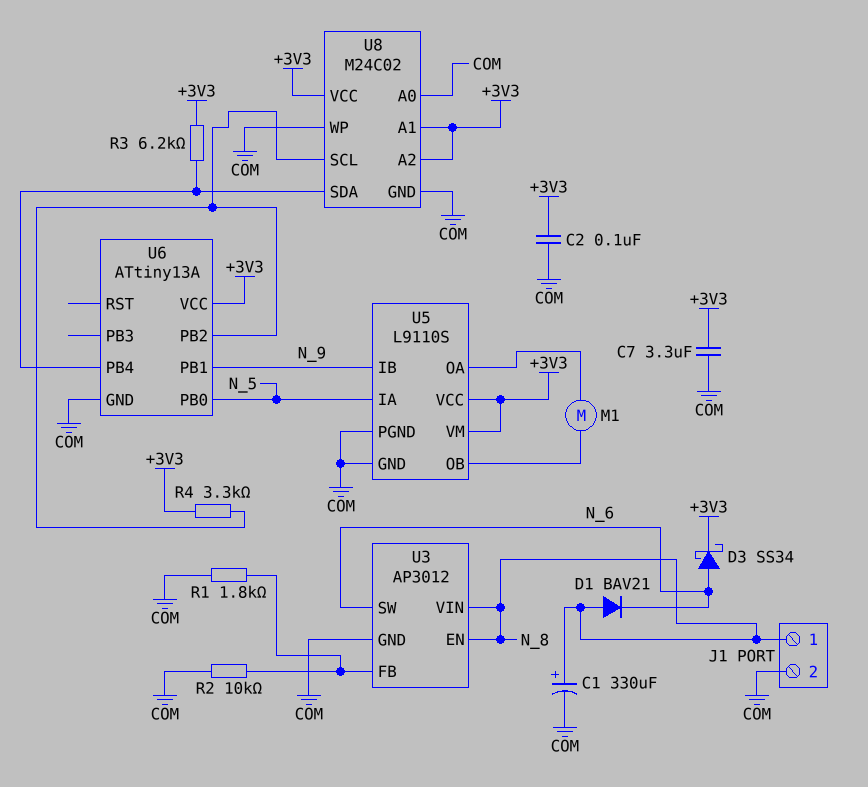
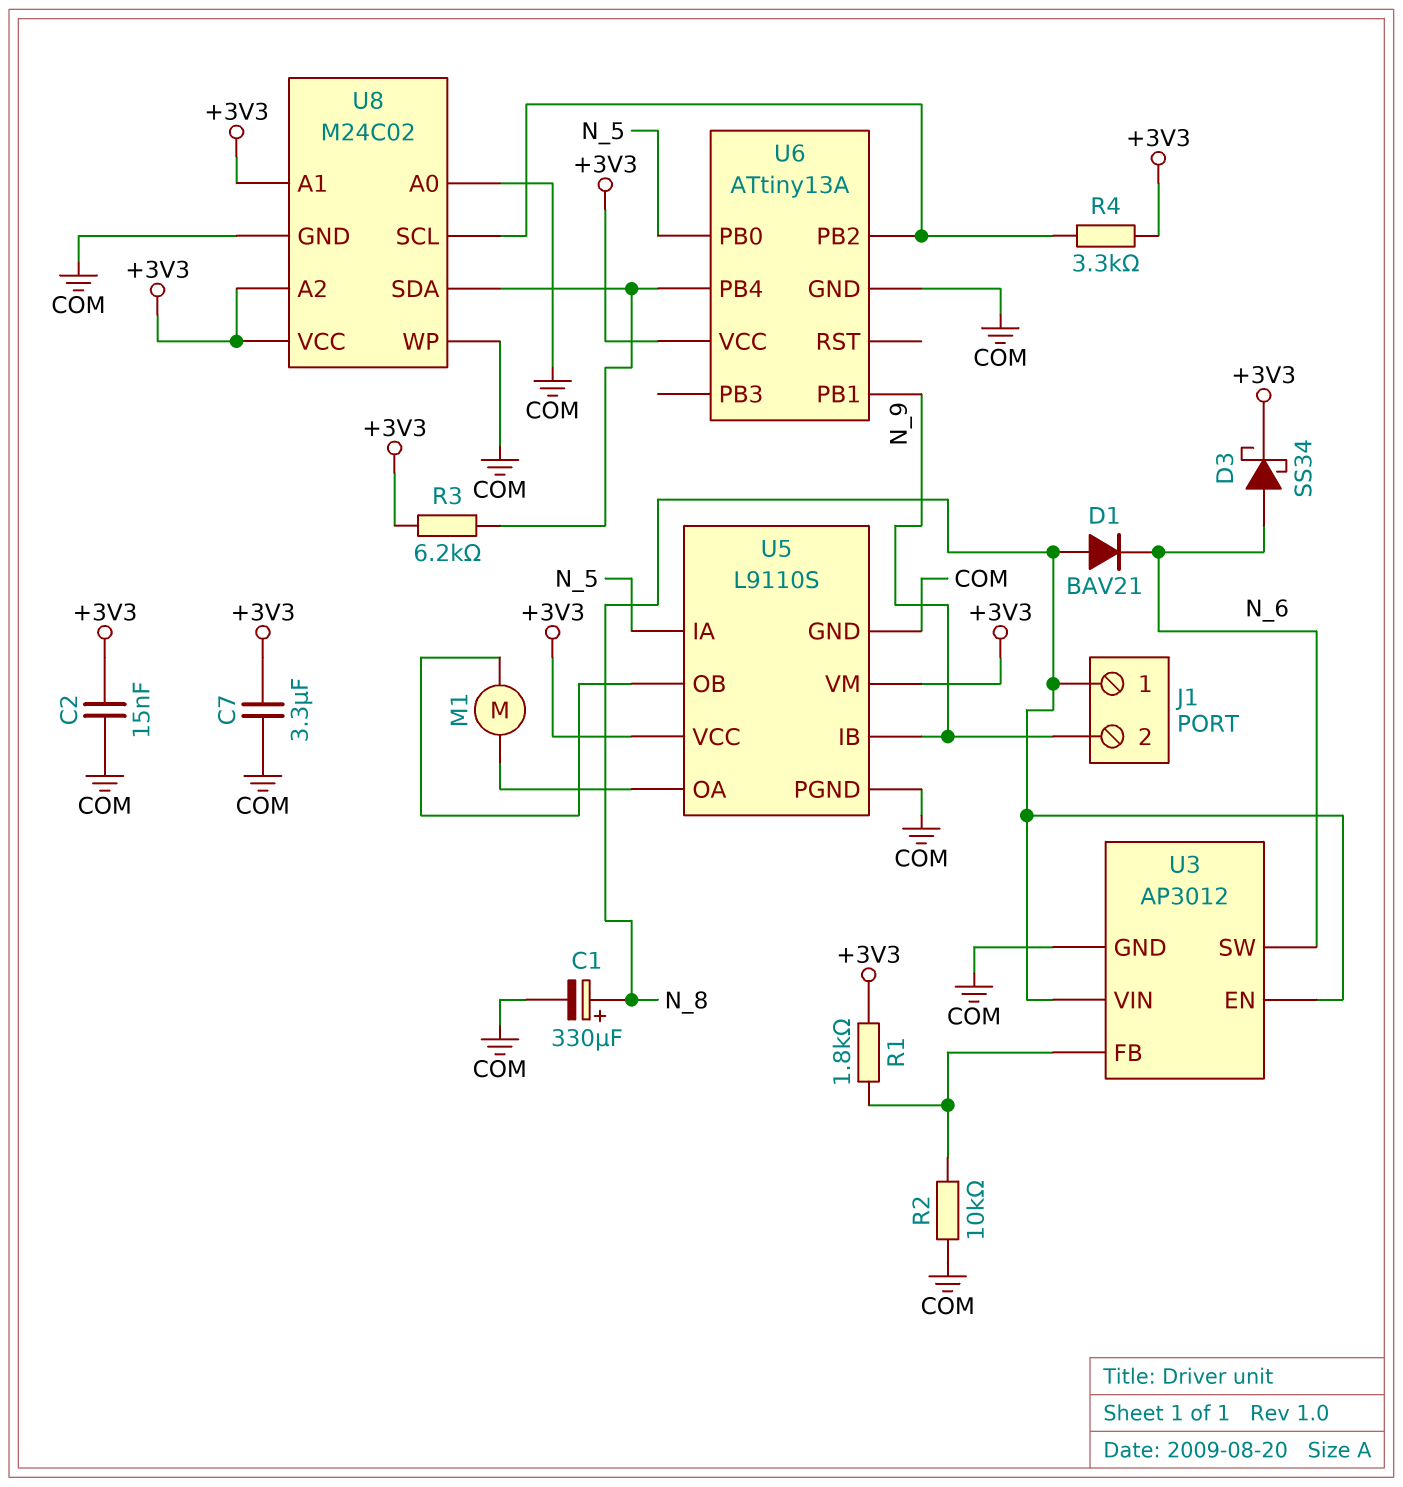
C2: 100nF (+3V3, COM) -> 15nF (+3V3, COM)
J1 pin 2: COM -> N_9
R1: 1.8k (COM, U3/FB) -> 1.8k (+3V3, U3/FB)

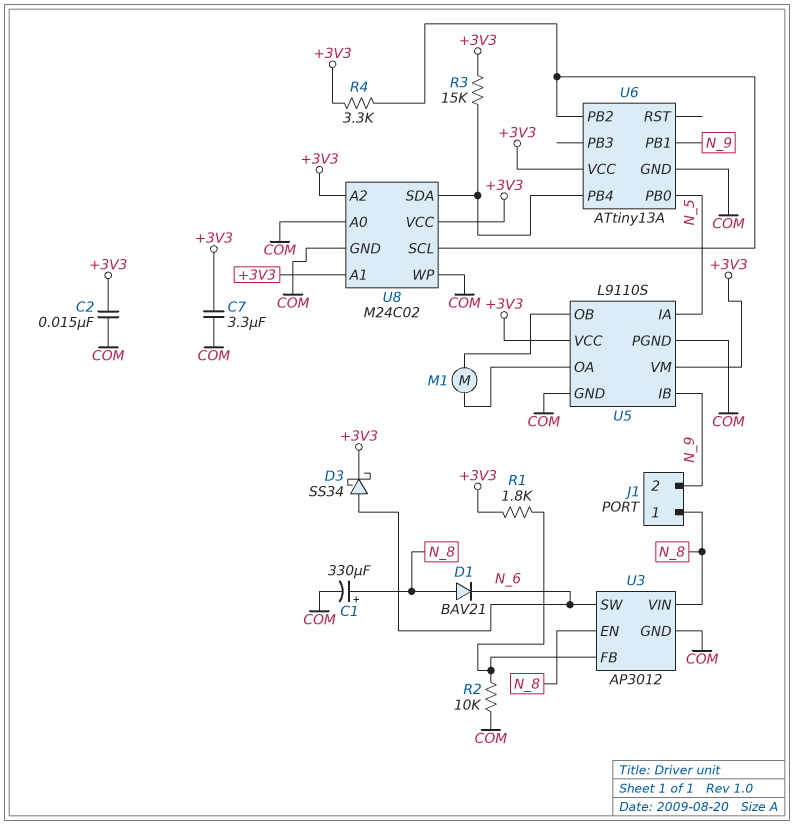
R3: 6.2k (+3V3, U6/PB4) -> 15k (+3V3, U6/PB4)

